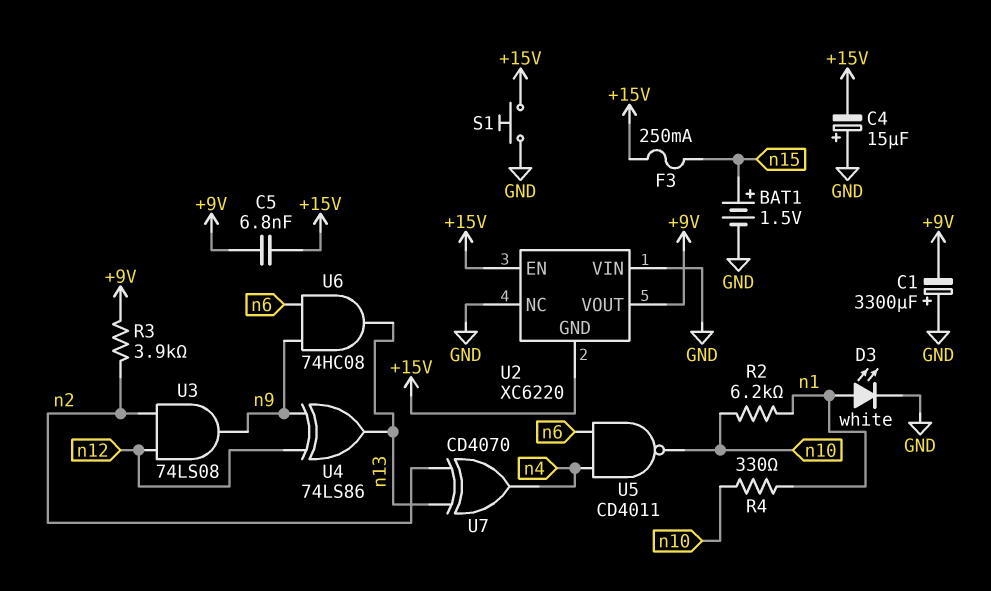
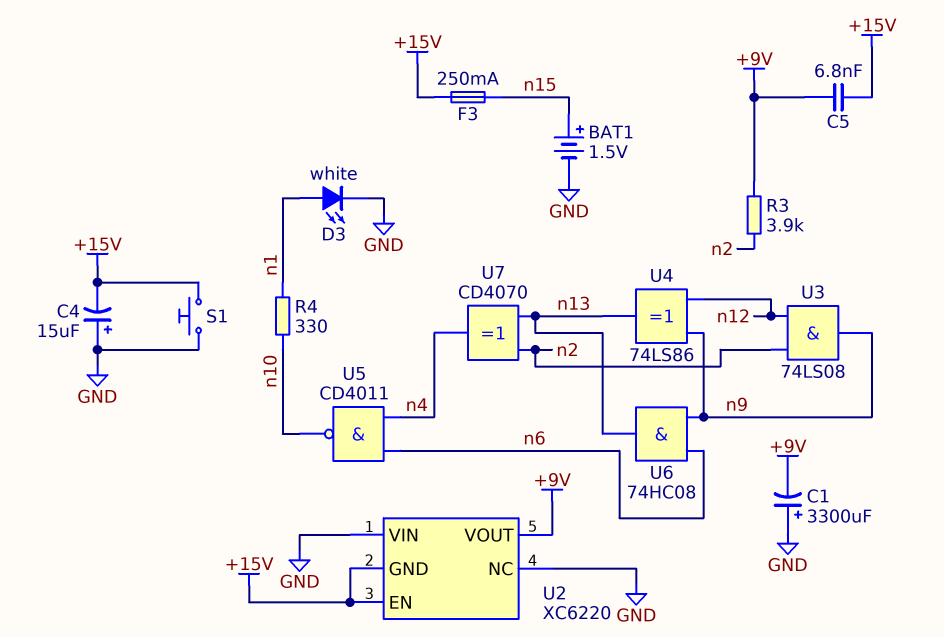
R2: 6.2k (n1, n10) -> none

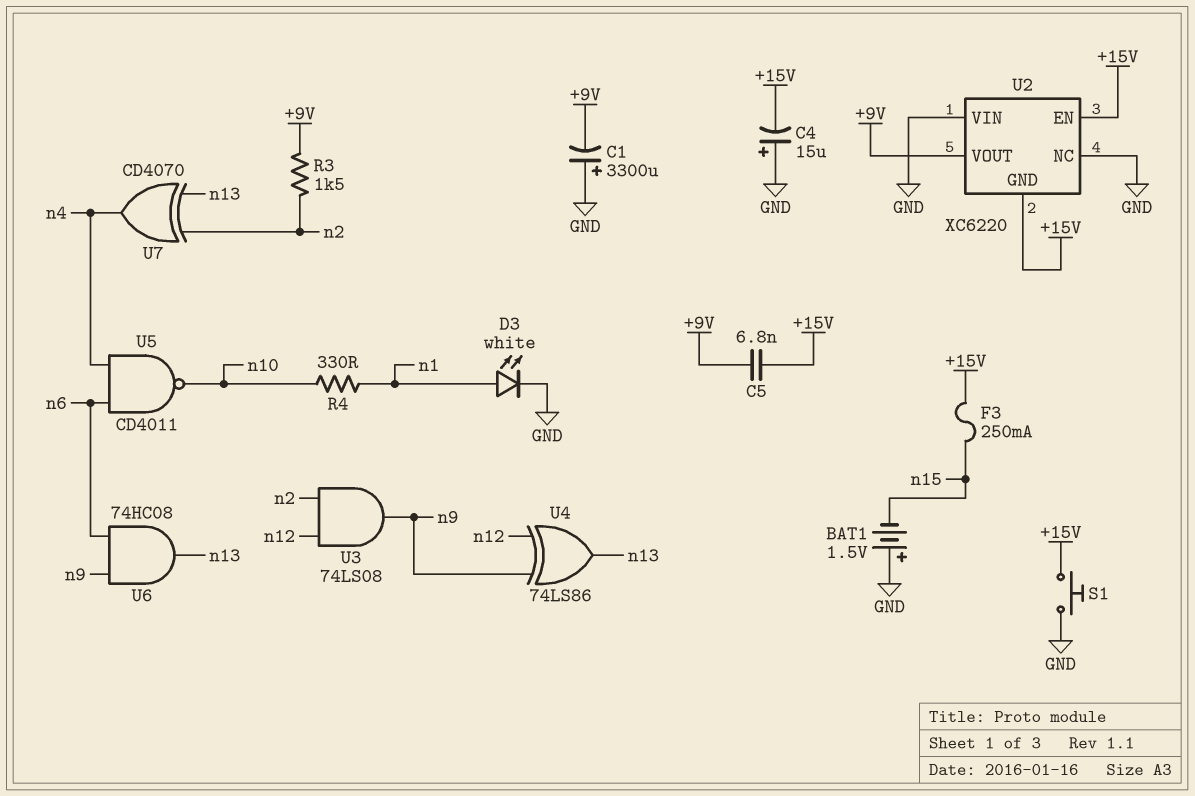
BAT1: 1.5V (plus n15, minus GND) -> 1.5V (plus GND, minus n15)
R3: 3.9k (+9V, n2) -> 1.5k (+9V, n2)

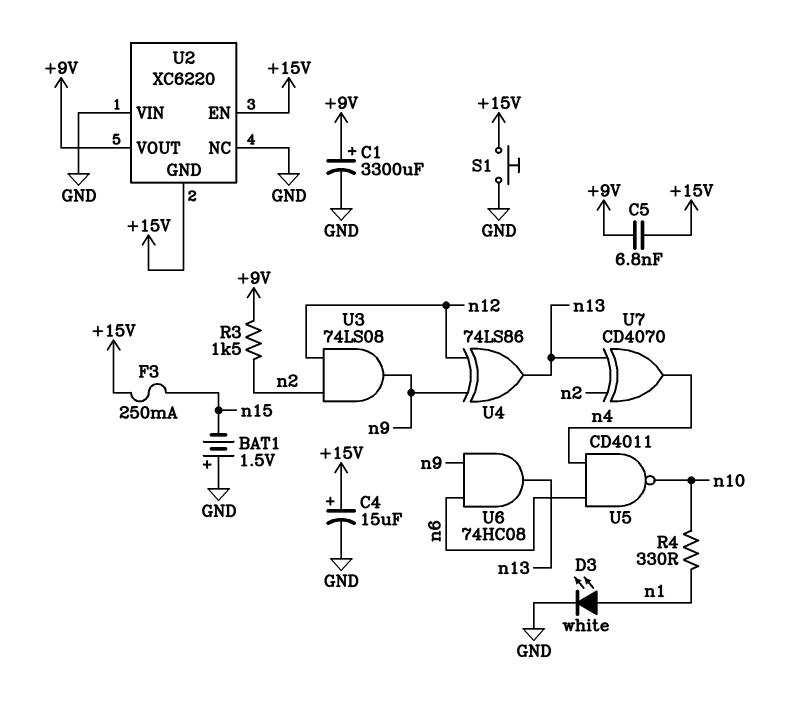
C1: 3300uF (plus GND, minus +9V) -> 3300uF (plus +9V, minus GND)
C4: 15uF (plus GND, minus +15V) -> 15uF (plus +15V, minus GND)

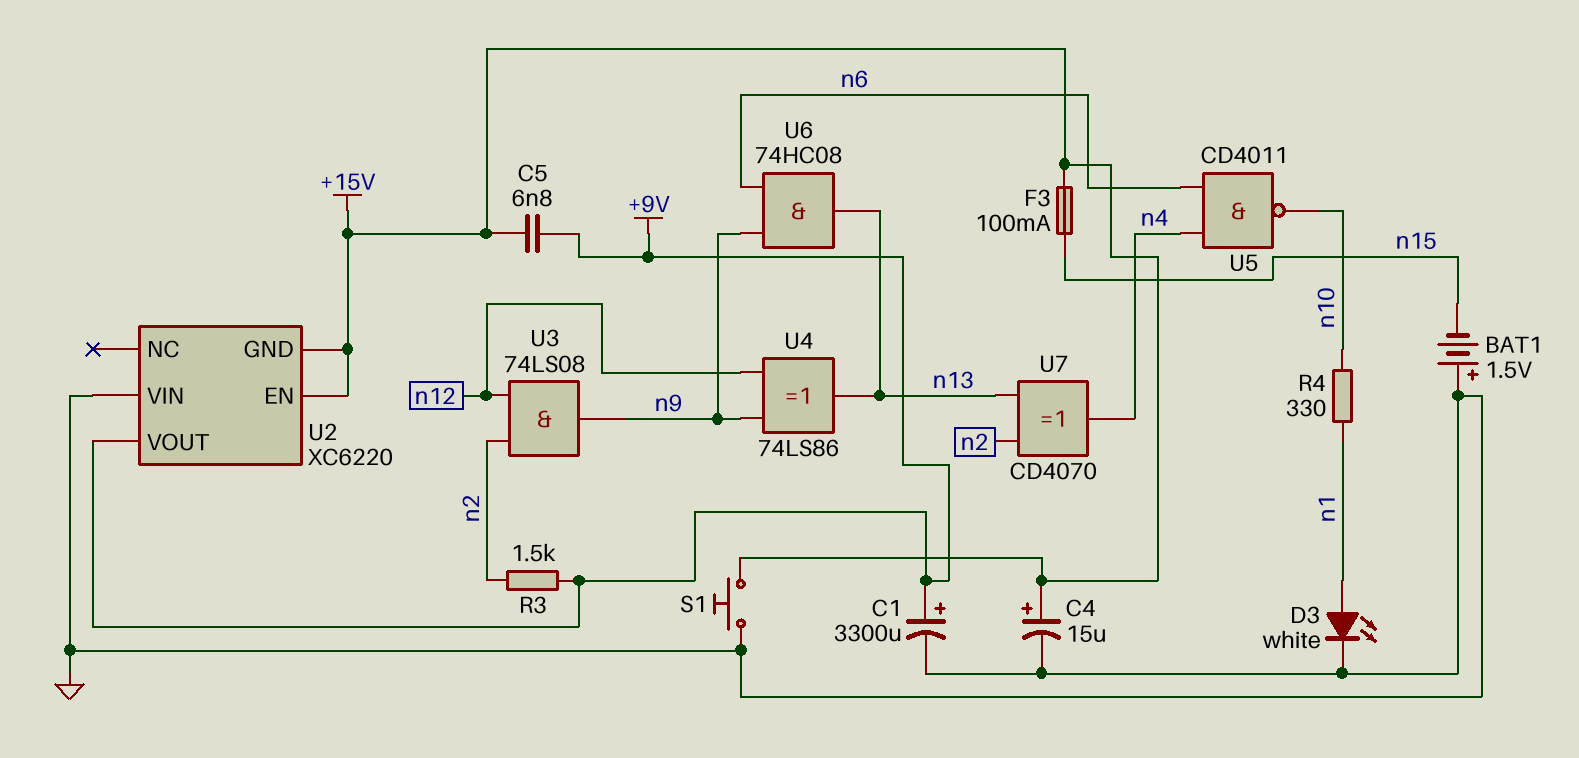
F3: 250mA (+15V, n15) -> 100mA (+15V, n15)
U2 pin NC: GND -> none

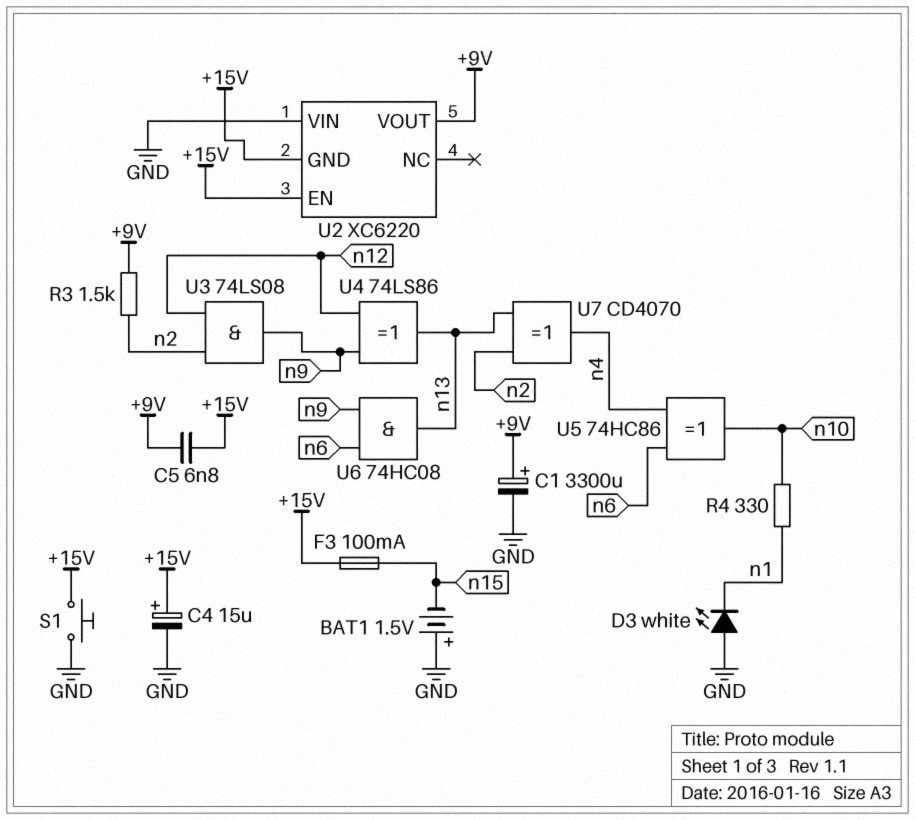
D3: LED white (A n1, K GND) -> LED white (A GND, K n1)
U5: NAND CD4011 (in n4, in n6, out n10) -> XOR 74HC86 (in n4, in n6, out n10)

